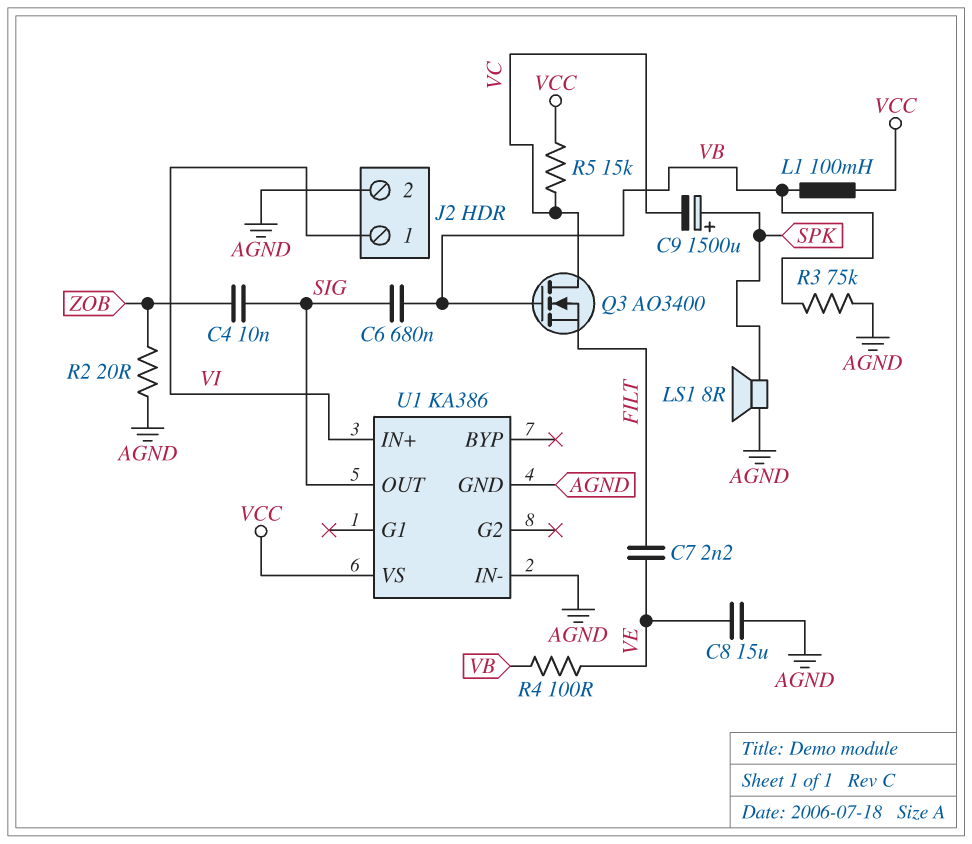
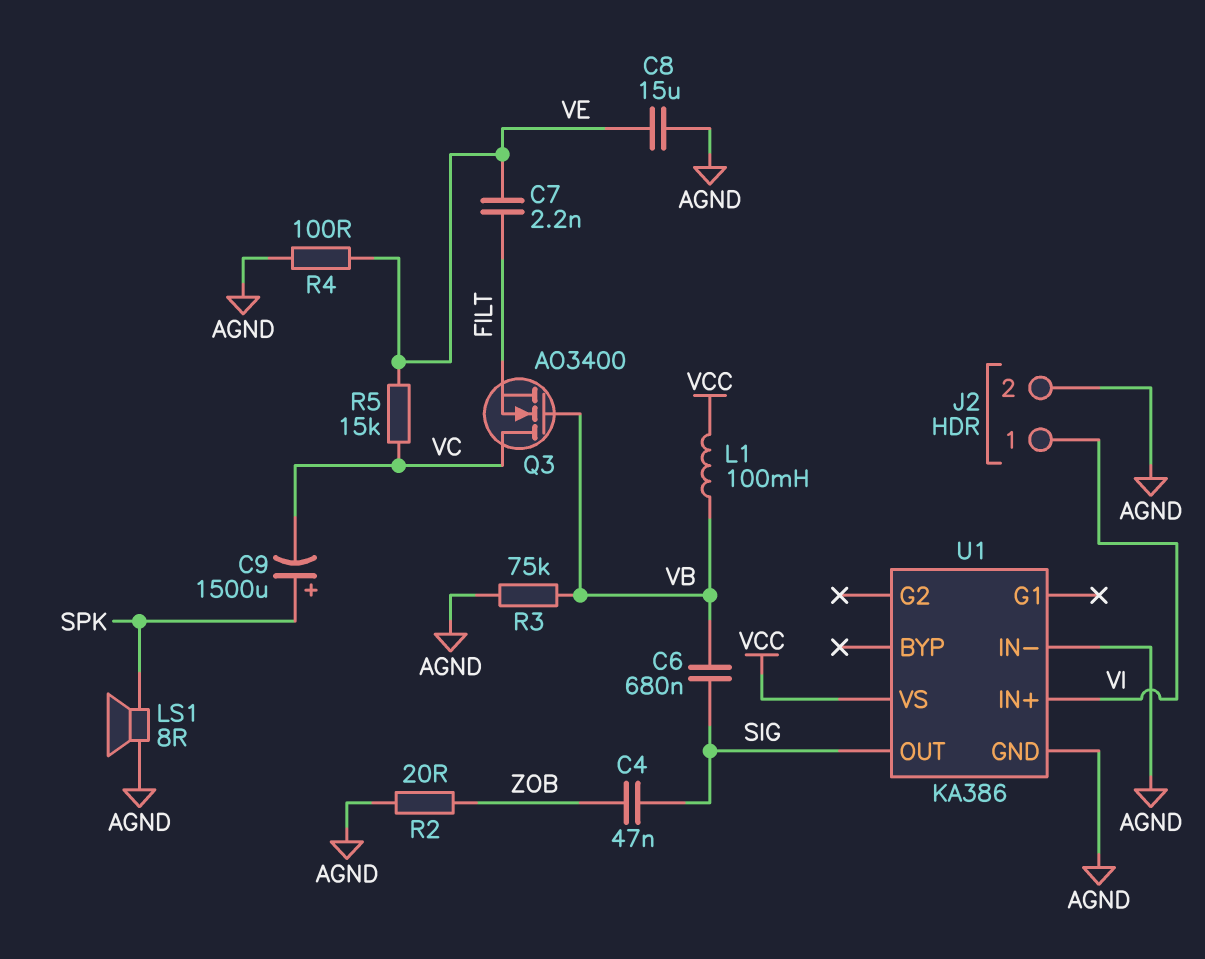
C4: 10nF (SIG, ZOB) -> 47nF (SIG, ZOB)
R4: 100 (VB, VE) -> 100 (AGND, VE)
R5: 15k (VC, VCC) -> 15k (VC, VE)

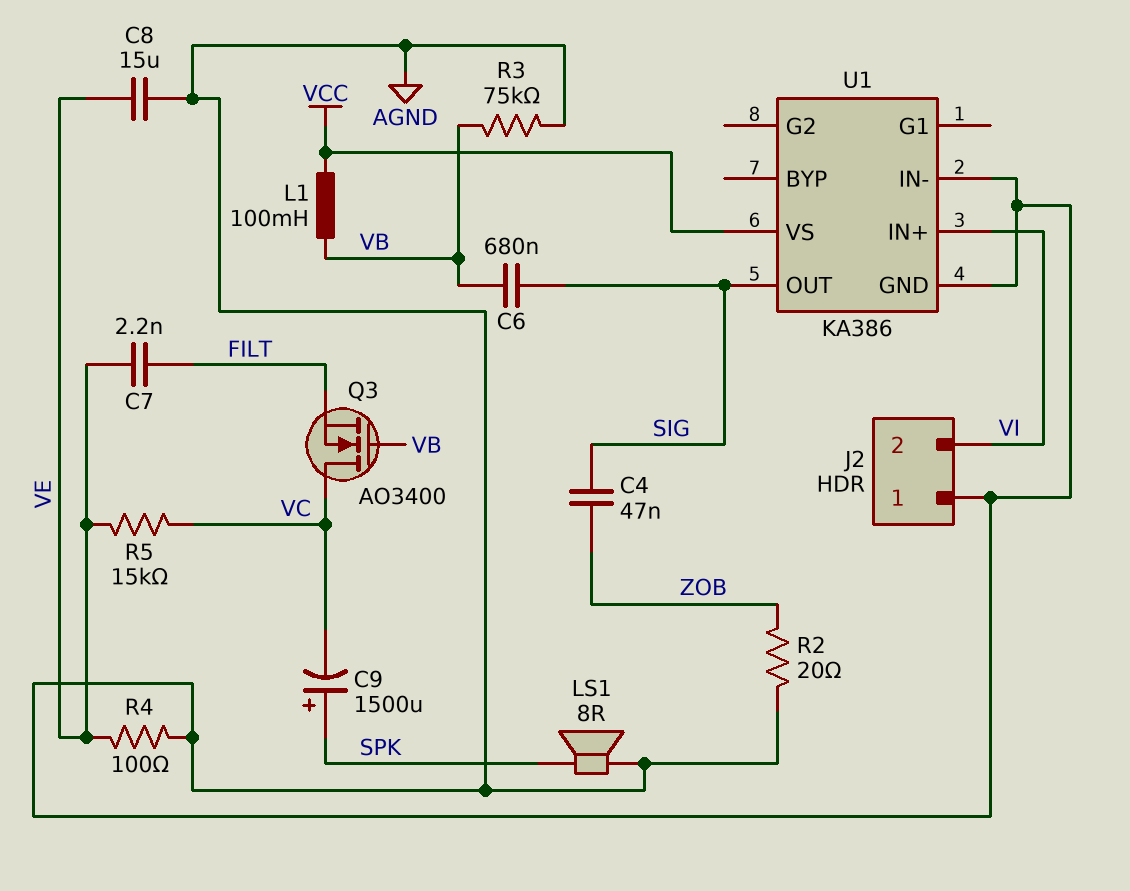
J2 pin 1: VI -> AGND
J2 pin 2: AGND -> VI

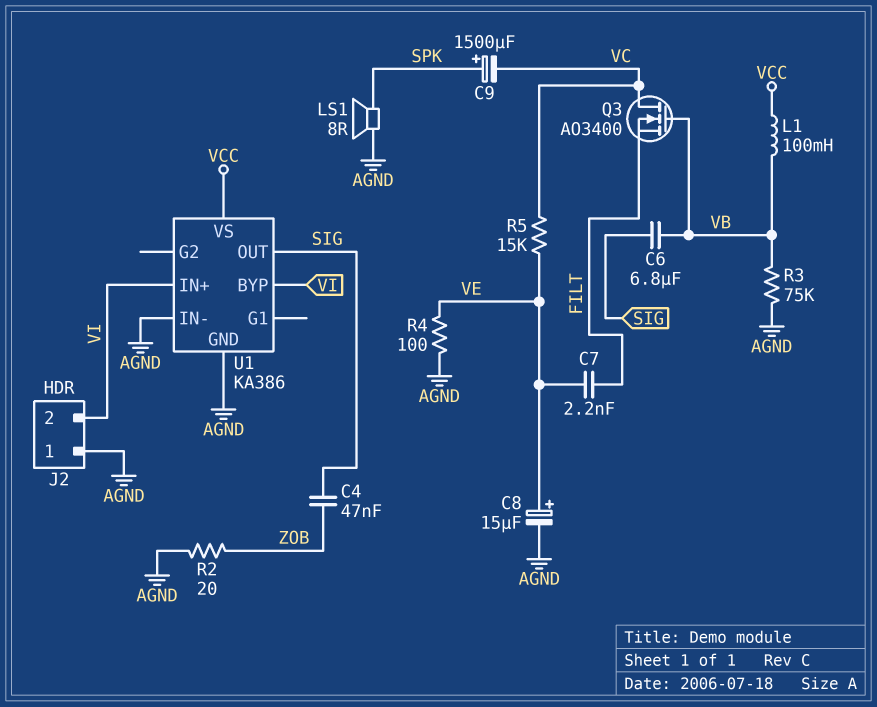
C6: 680nF (SIG, VB) -> 6.8uF (SIG, VB)
C8: 15uF (AGND, VE) -> 15uF (plus VE, minus AGND)
U1 pin BYP: none -> VI

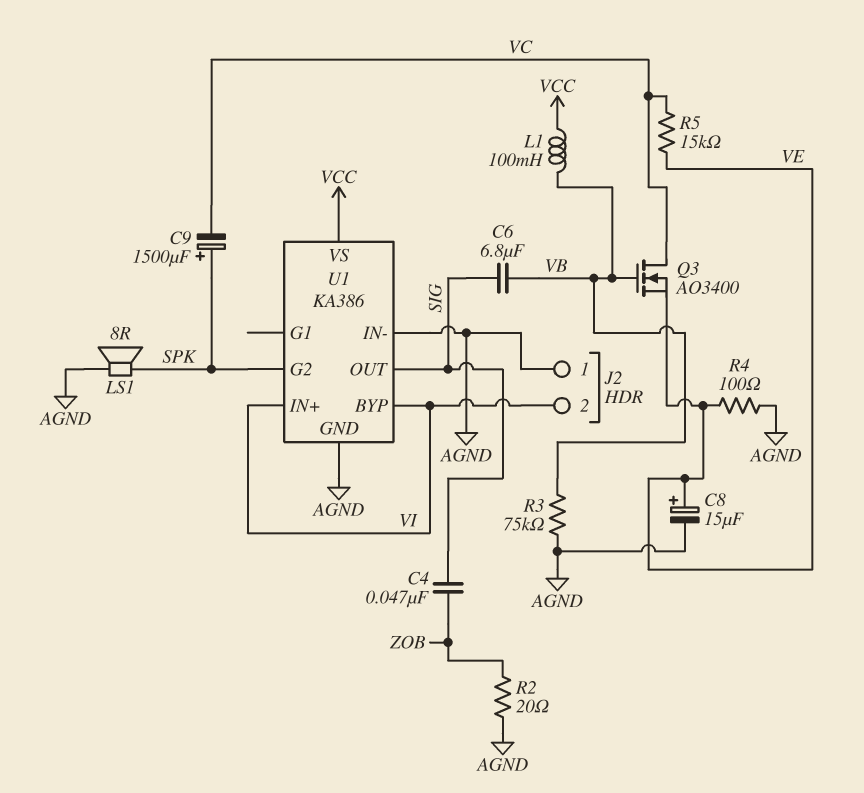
C7: 2.2nF (FILT, VE) -> none
Q3: NMOS AO3400 (G VB, D VC, S FILT) -> NMOS AO3400 (G VB, D VC, S VE)
U1 pin G2: none -> SPK

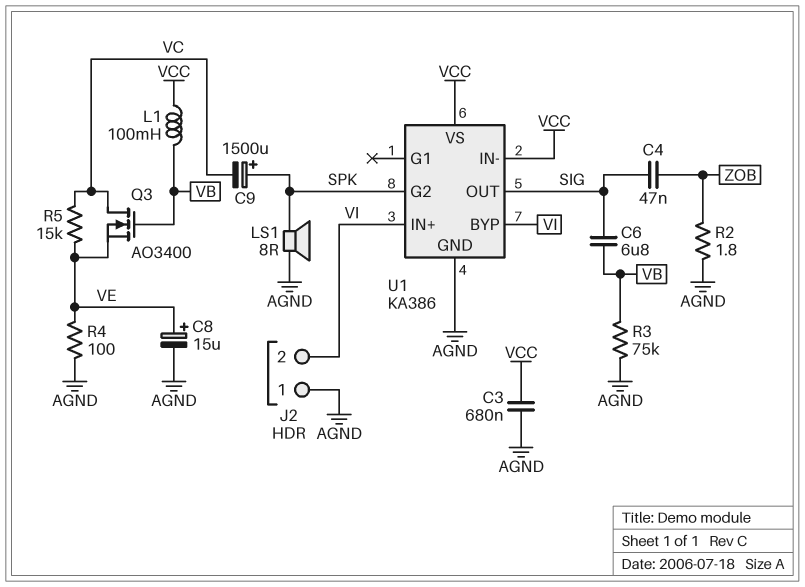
C3: none -> 680nF (AGND, VCC)
R2: 20 (AGND, ZOB) -> 1.8 (AGND, ZOB)
U1 pin IN-: AGND -> VCC

